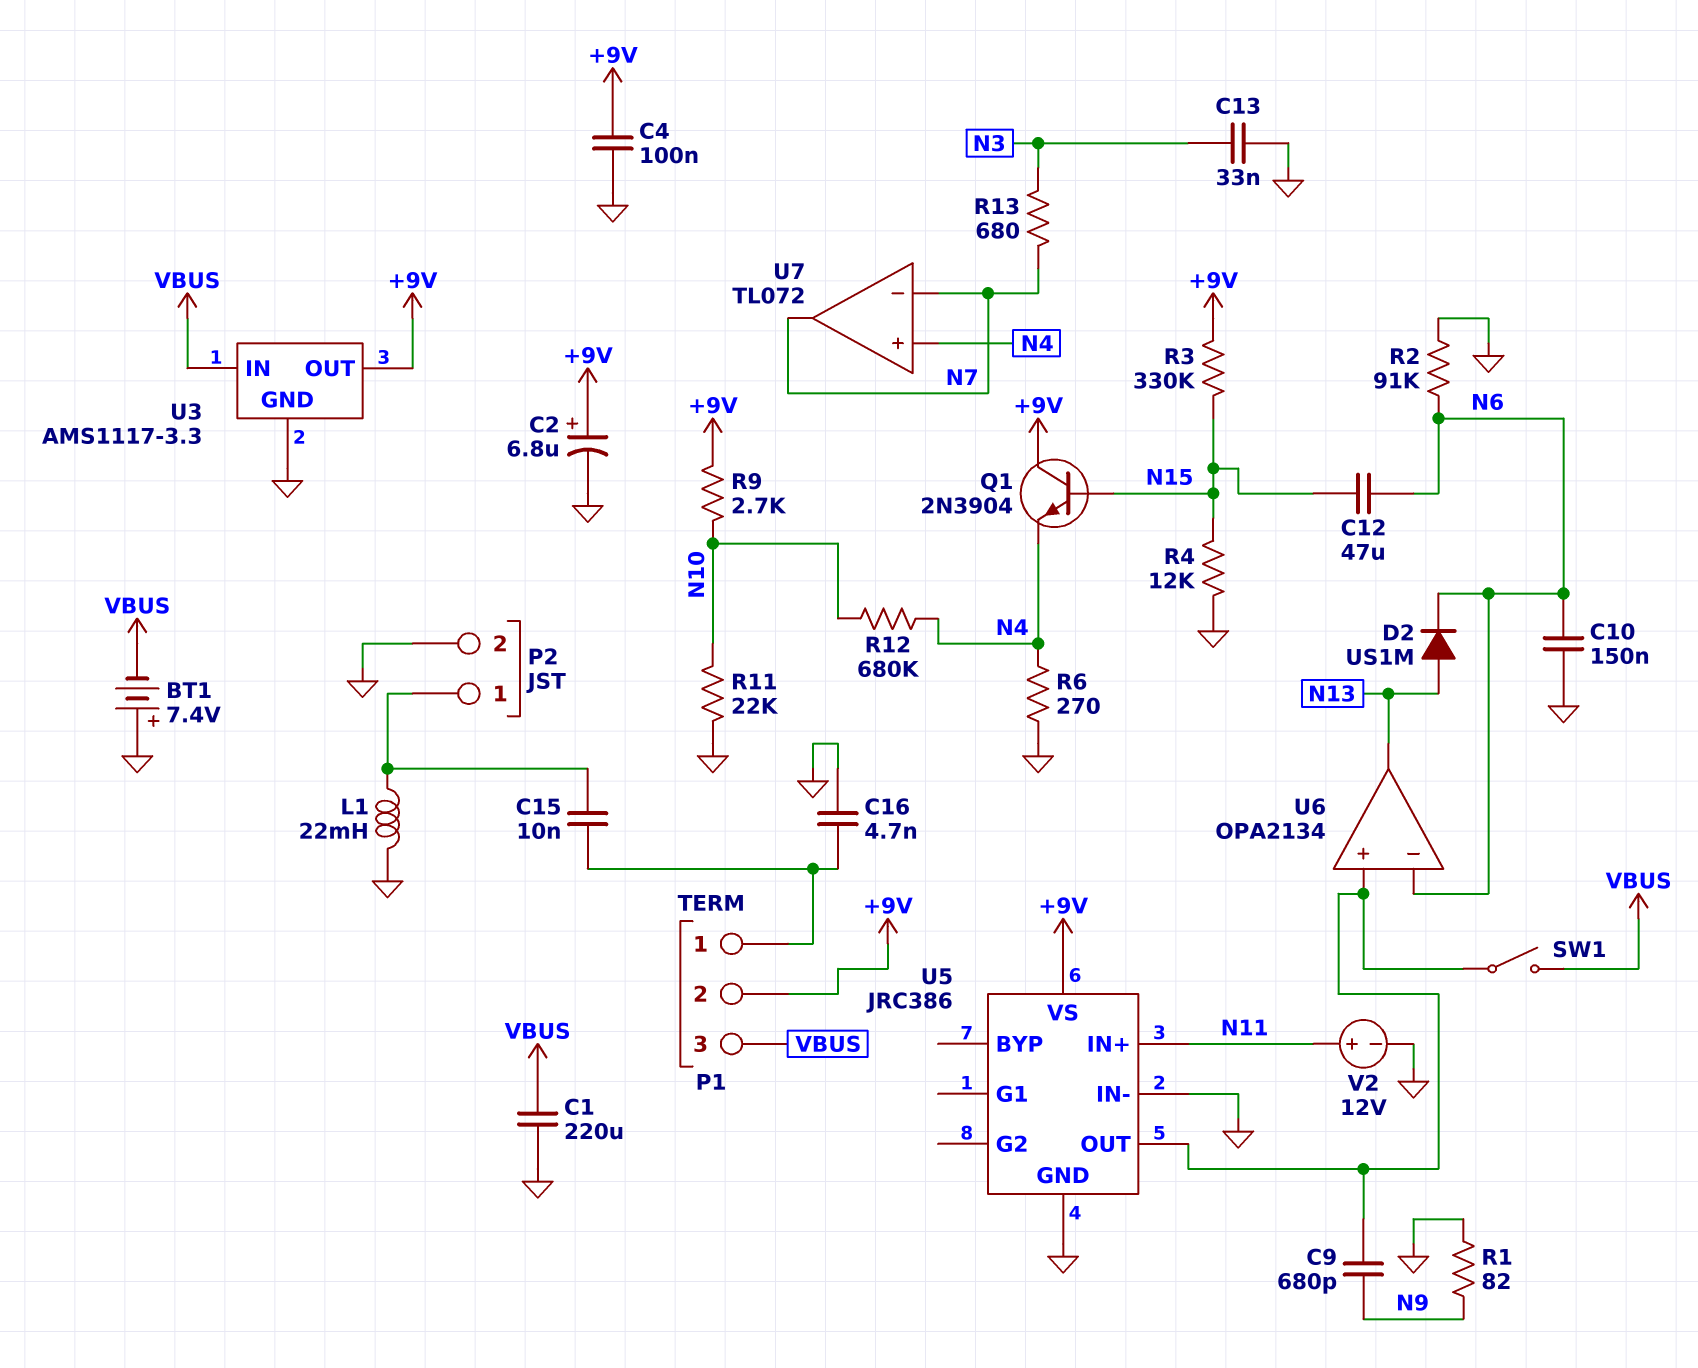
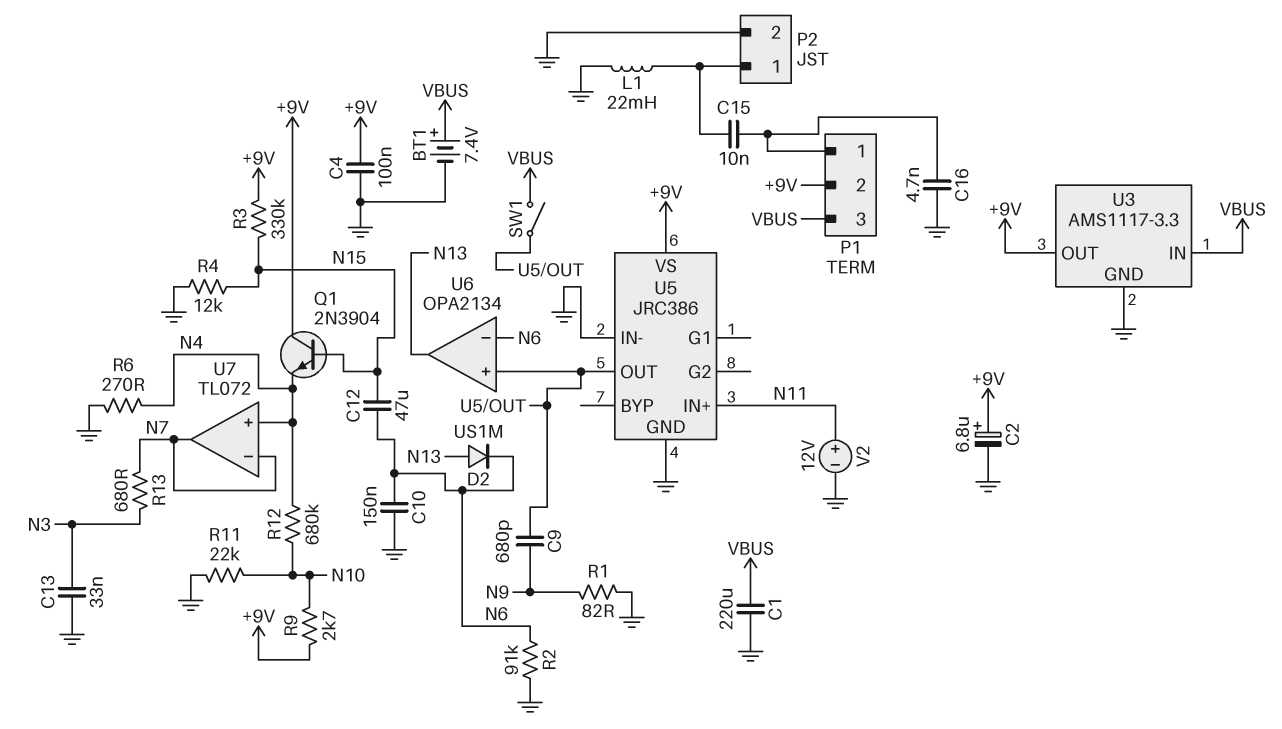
BT1: 7.4V (plus GND, minus VBUS) -> 7.4V (plus VBUS, minus GND)

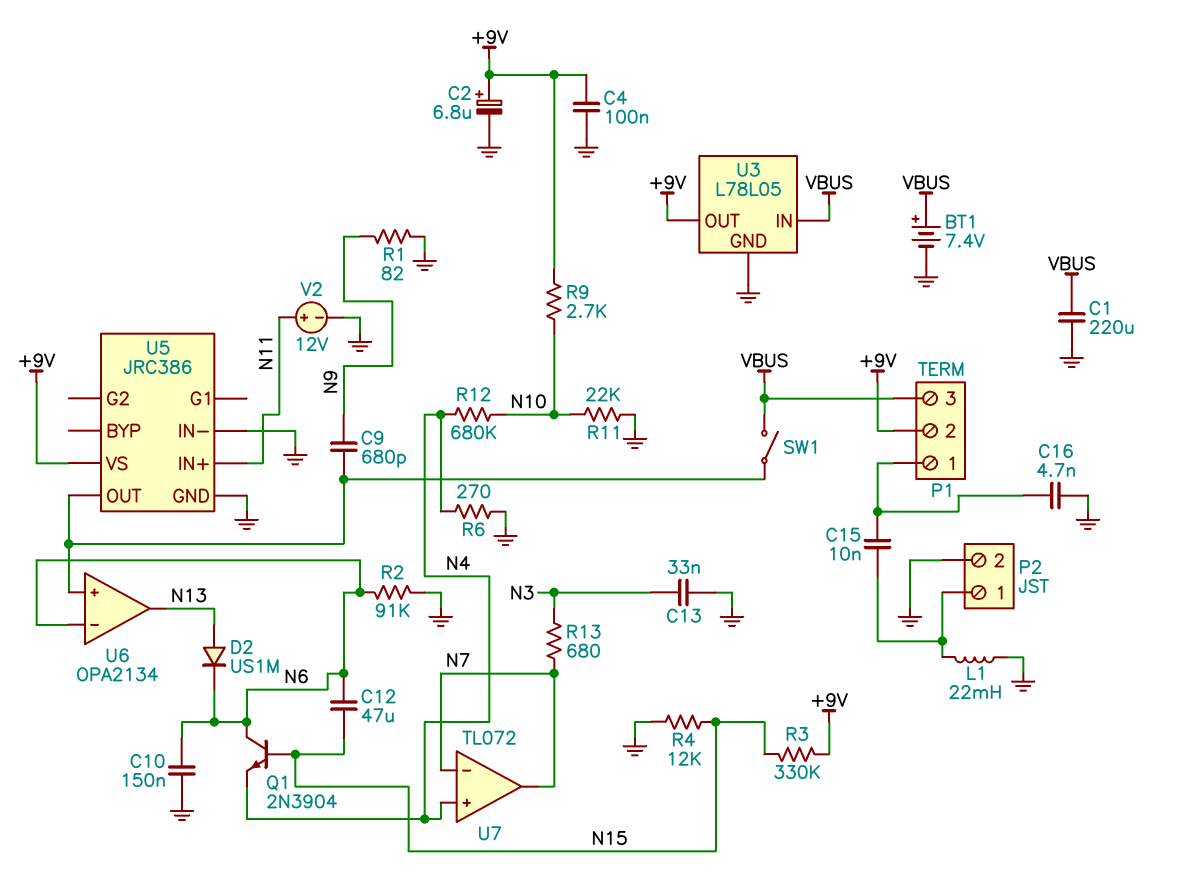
Q1: NPN 2N3904 (B N15, C +9V, E N4) -> NPN 2N3904 (B N15, C N6, E N4)
U3: AMS1117-3.3 -> L78L05

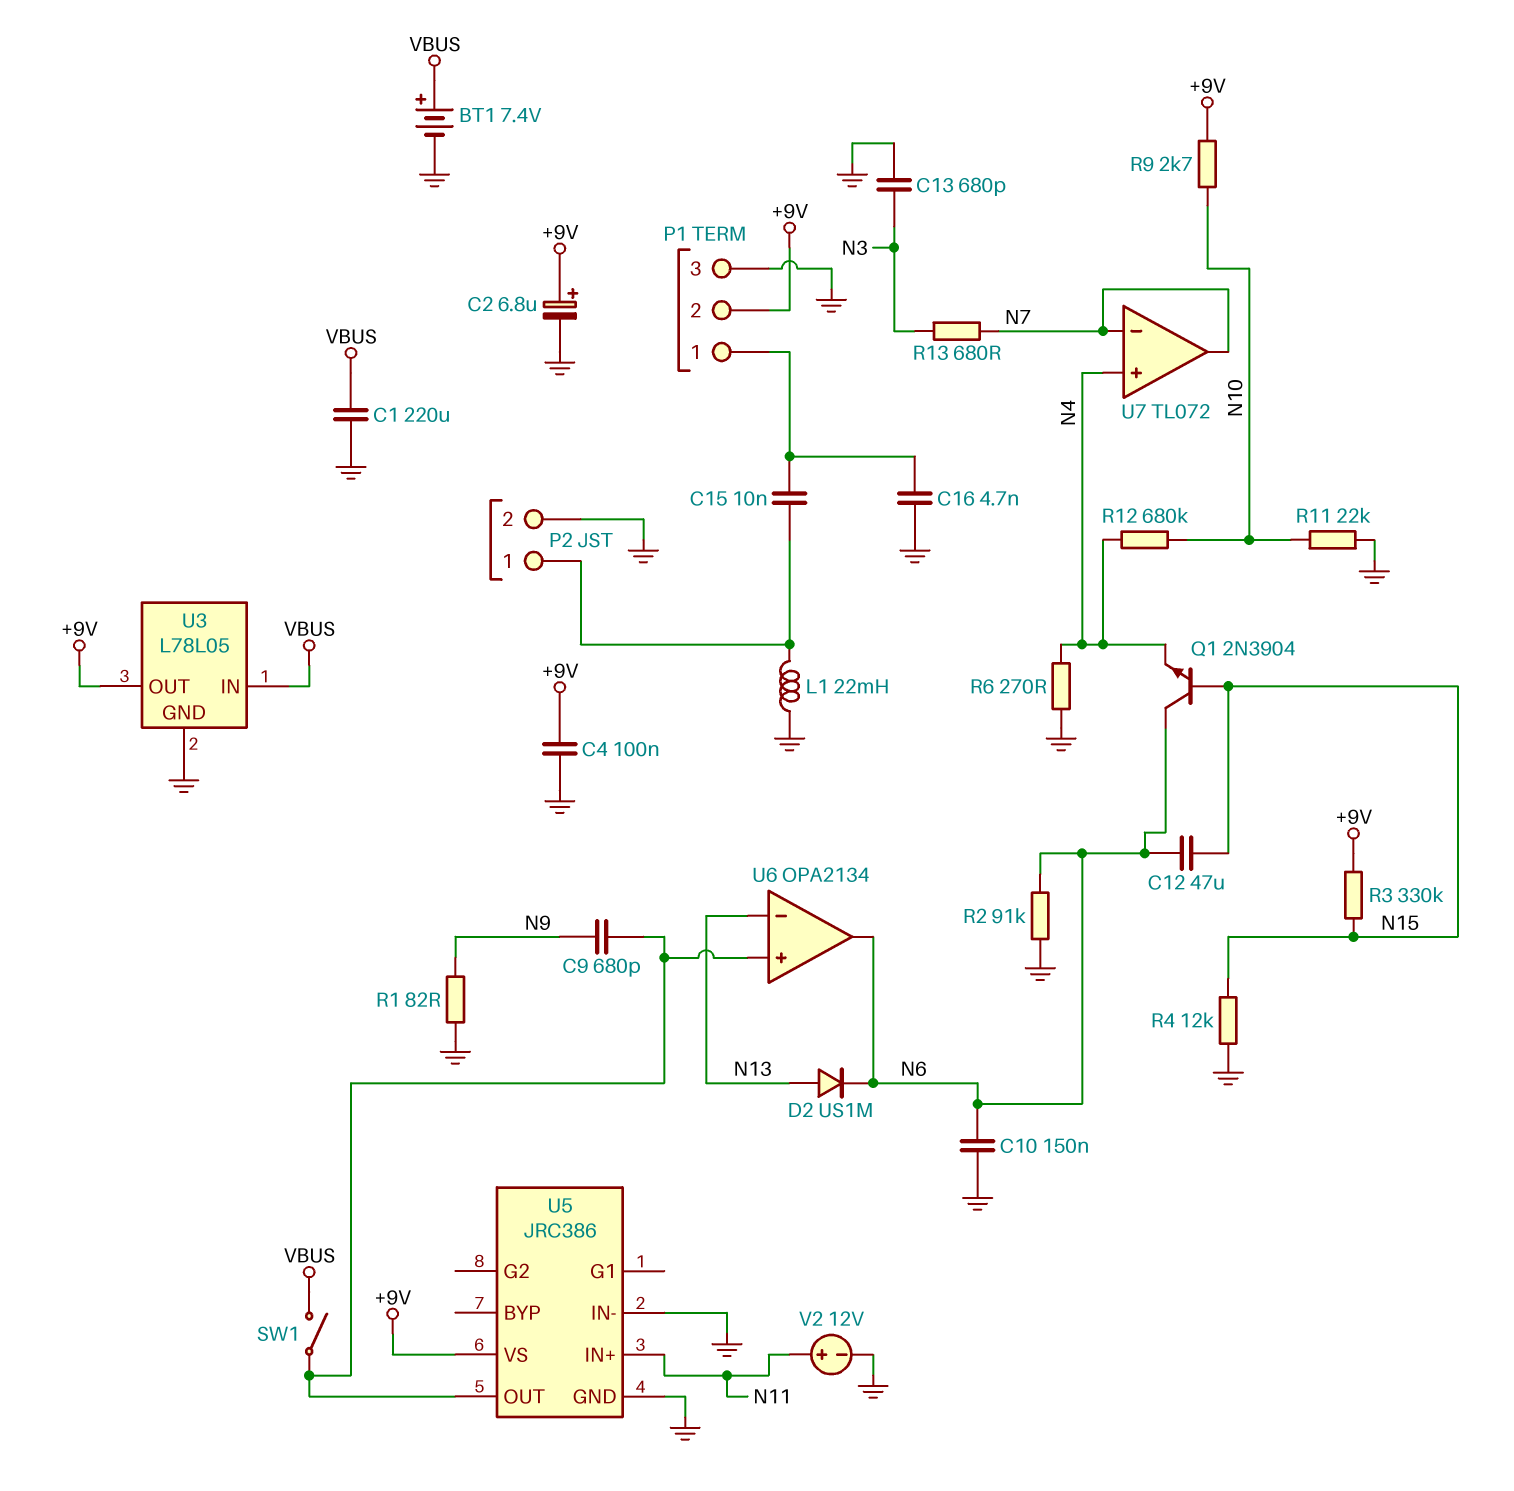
C13: 33nF (GND, N3) -> 680pF (GND, N3)
P1 pin 3: VBUS -> GND
U6 pin in-: N6 -> N13
U6 pin out: N13 -> N6

